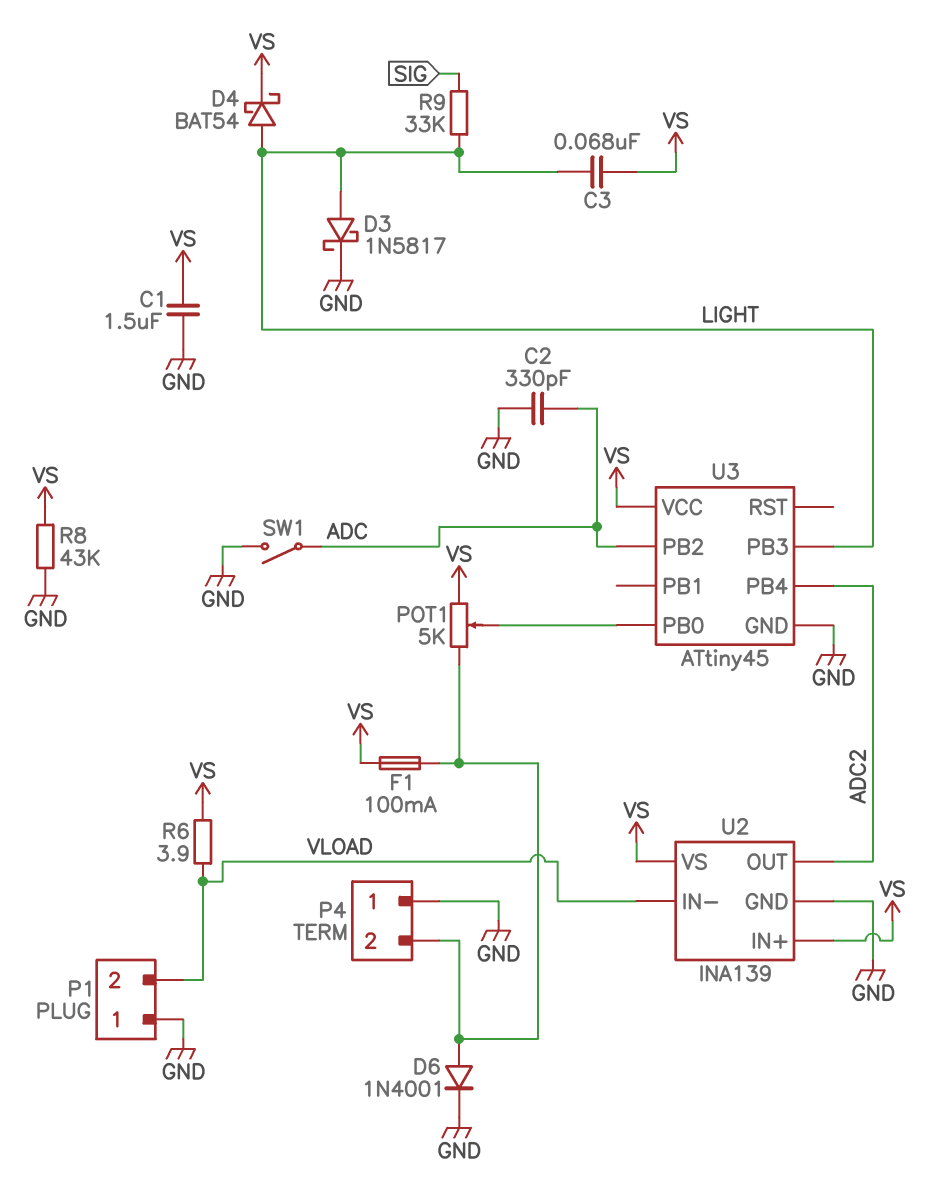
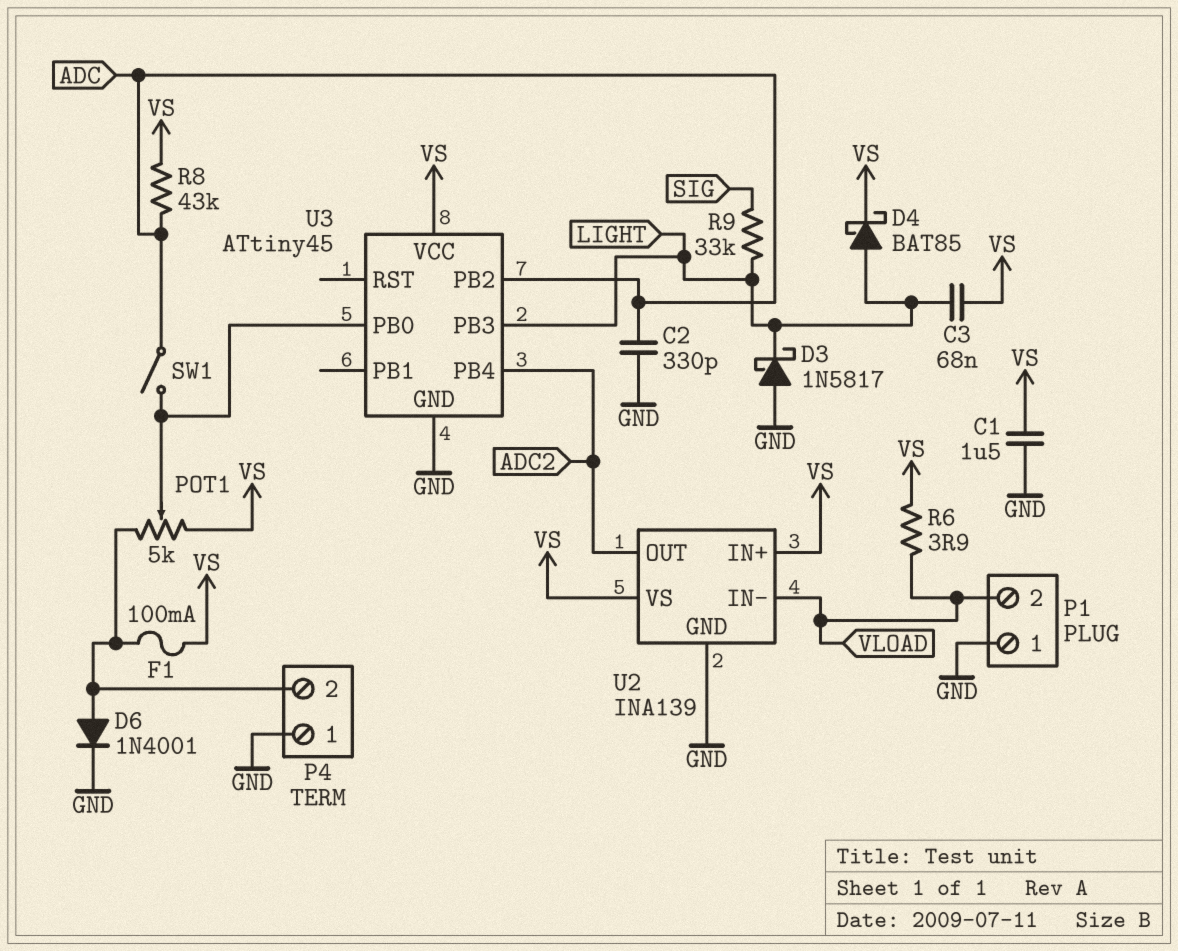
D3: schottky 1N5817 (A LIGHT, K GND) -> schottky 1N5817 (A GND, K LIGHT)
D4: schottky BAT54 (A LIGHT, K VS) -> schottky BAT85 (A LIGHT, K VS)
R8: 43k (GND, VS) -> 43k (ADC, VS)
SW1: switch (ADC, GND) -> switch (ADC, U3/PB0)

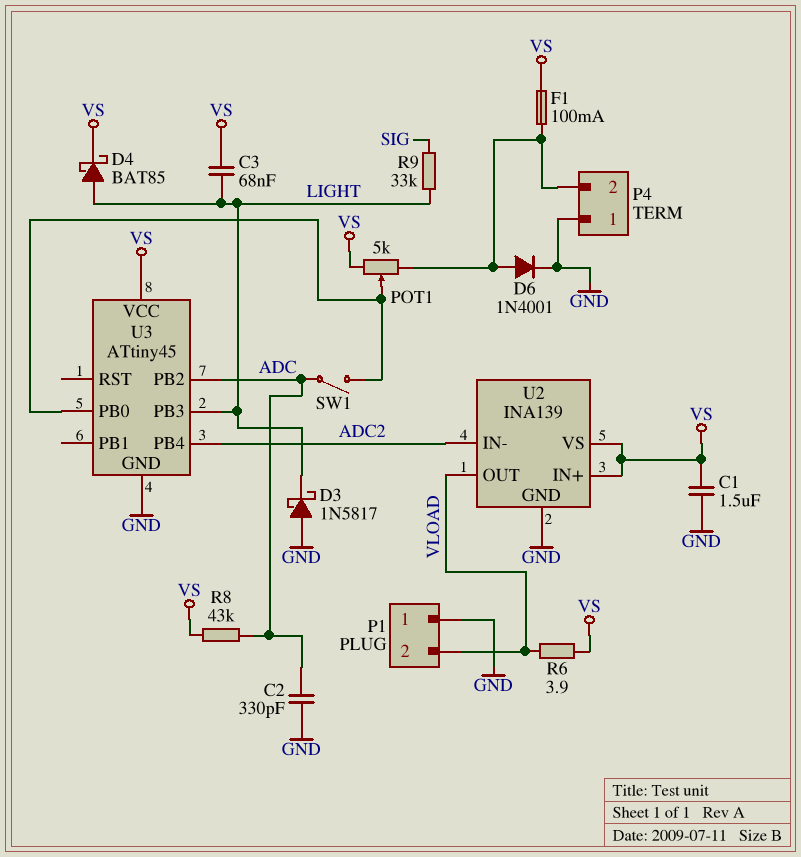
U2 pin IN-: VLOAD -> ADC2
U2 pin OUT: ADC2 -> VLOAD

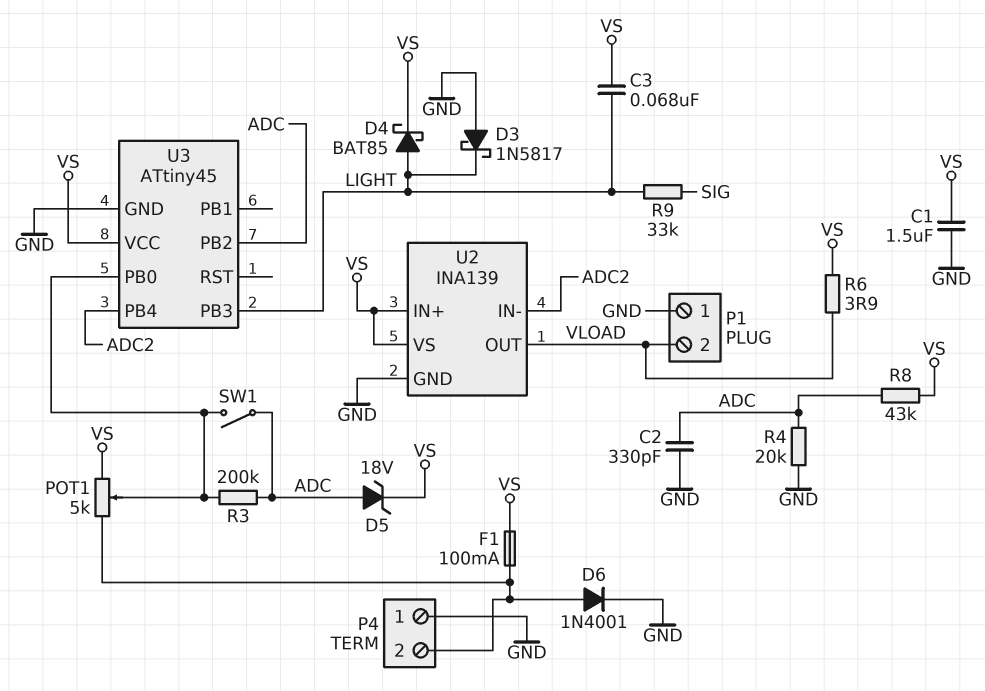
D5: none -> zener 18V (A ADC, K VS)
R3: none -> 200k (ADC, U3/PB0)
R4: none -> 20k (ADC, GND)

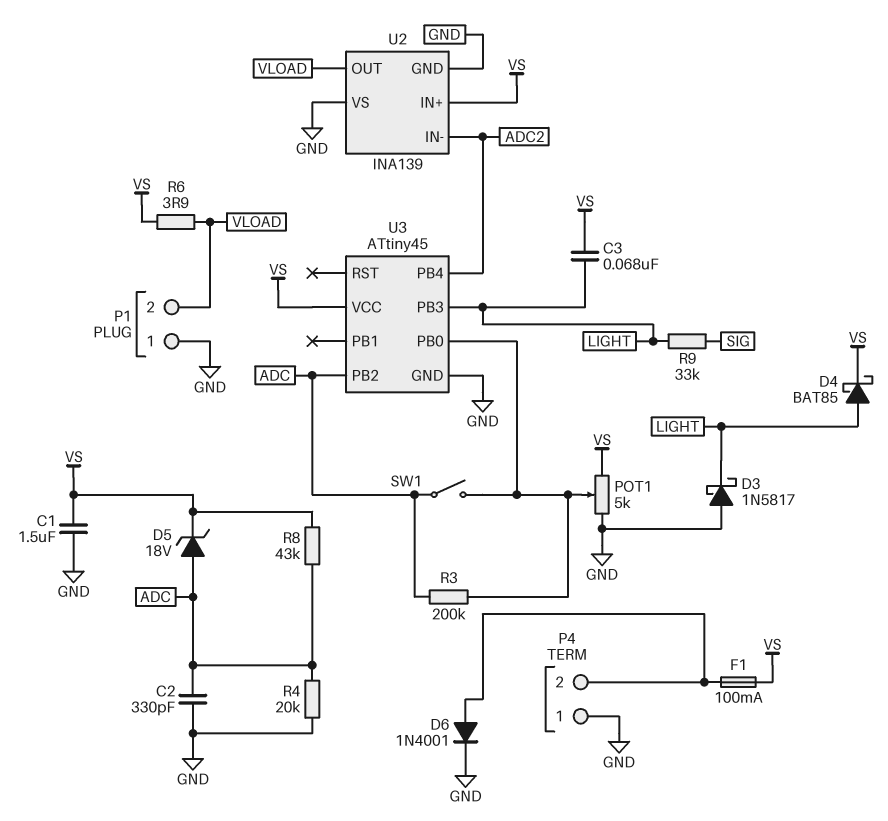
POT1: 5k (P4/2, VS, wiper U3/PB0) -> 5k (GND, VS, wiper U3/PB0)
U2 pin VS: VS -> GND

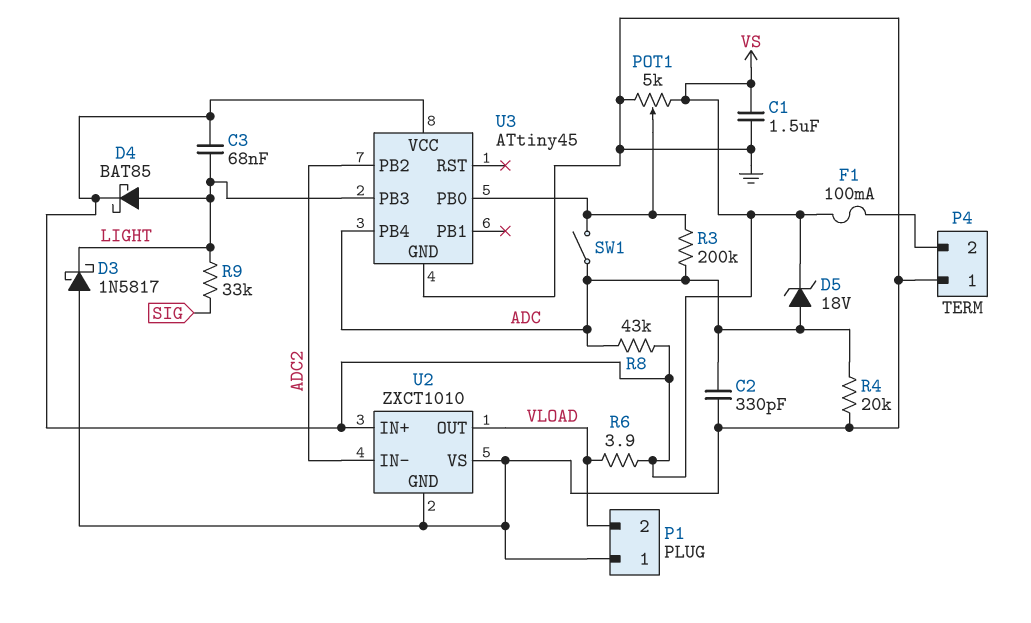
D6: diode 1N4001 (A P4/2, K GND) -> none
U2: INA139 -> ZXCT1010
U3 pin PB2: ADC -> ADC2
U3 pin PB4: ADC2 -> ADC

